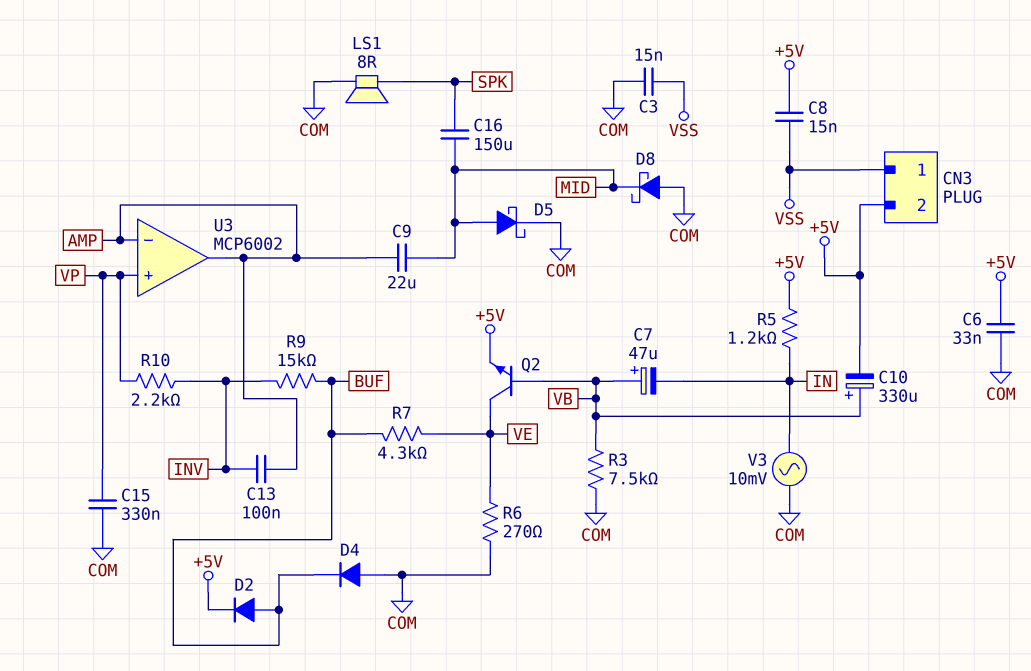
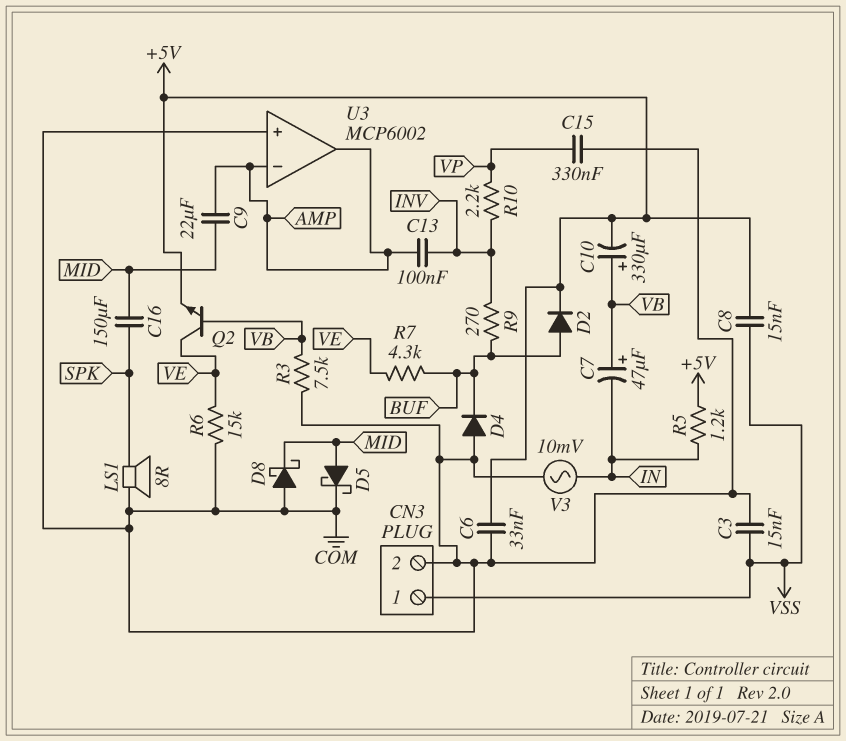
CN3 pin 2: +5V -> COM
R6: 270 (COM, VE) -> 15k (COM, VE)
R9: 15k (BUF, INV) -> 270 (BUF, INV)
U3 pin in+: VP -> COM

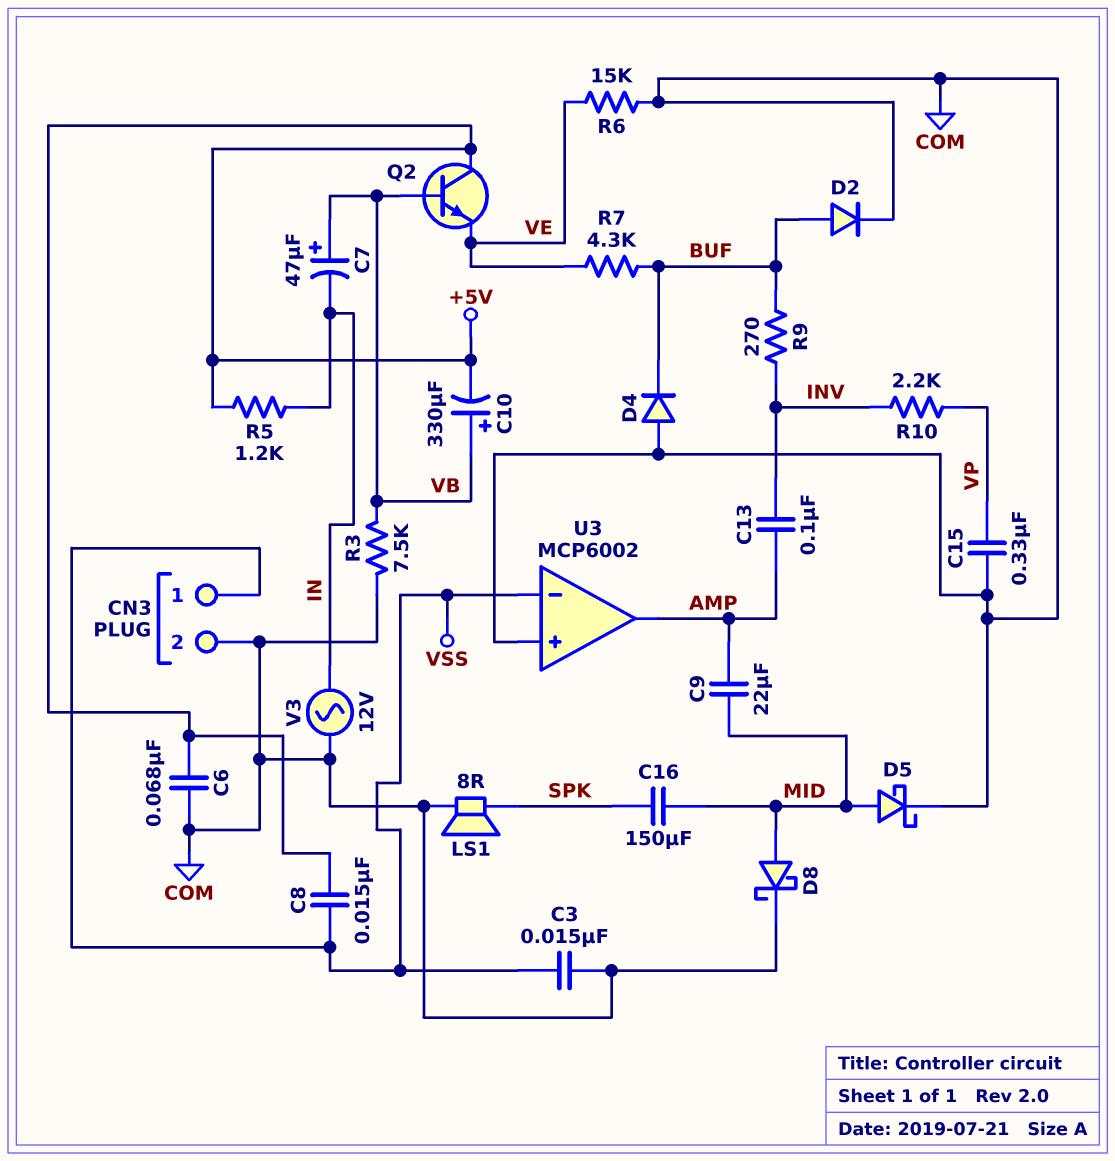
C6: 33nF (+5V, COM) -> 68nF (+5V, COM)
D2: diode (A BUF, K +5V) -> diode (A BUF, K COM)
D8: schottky (A COM, K MID) -> schottky (A MID, K COM)
Q2: NPN (B VB, C VE, E +5V) -> NPN (B VB, C +5V, E VE)
U3 pin in-: AMP -> VSS
V3: AC 10mV (COM, IN) -> AC 12V (COM, IN)

